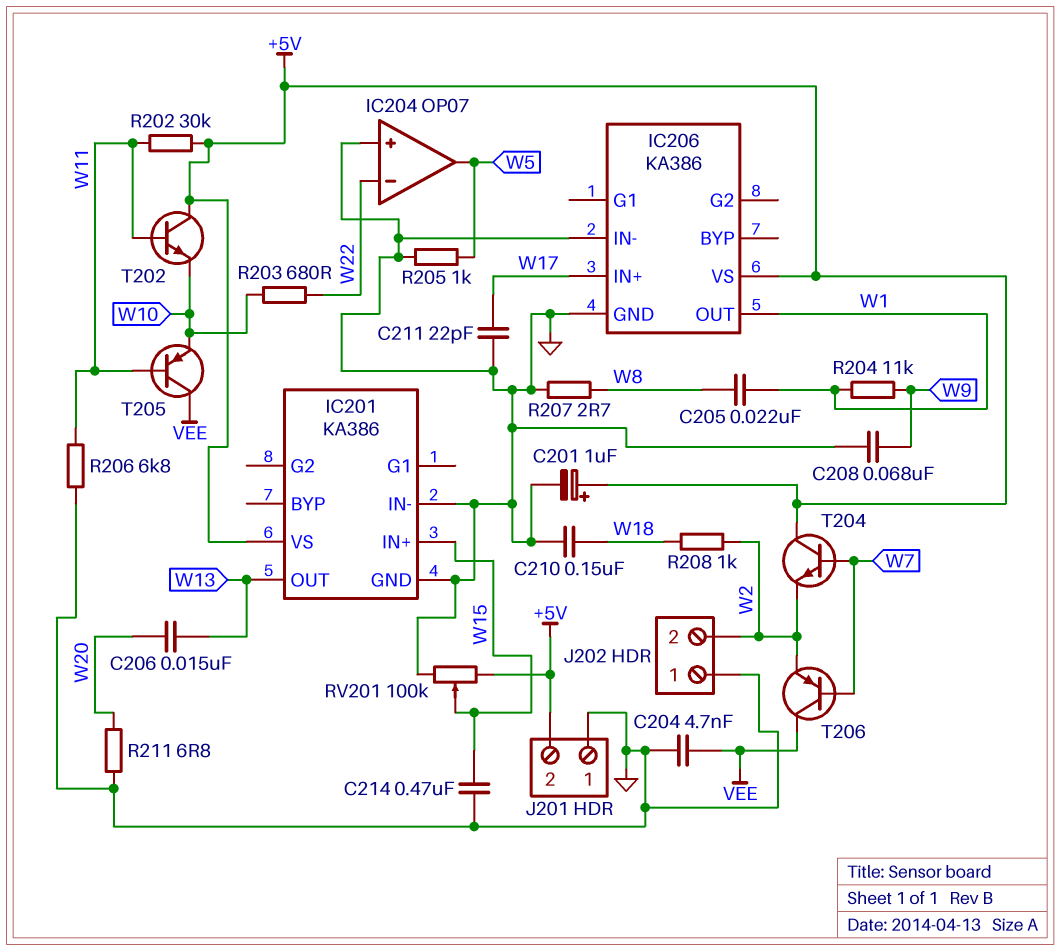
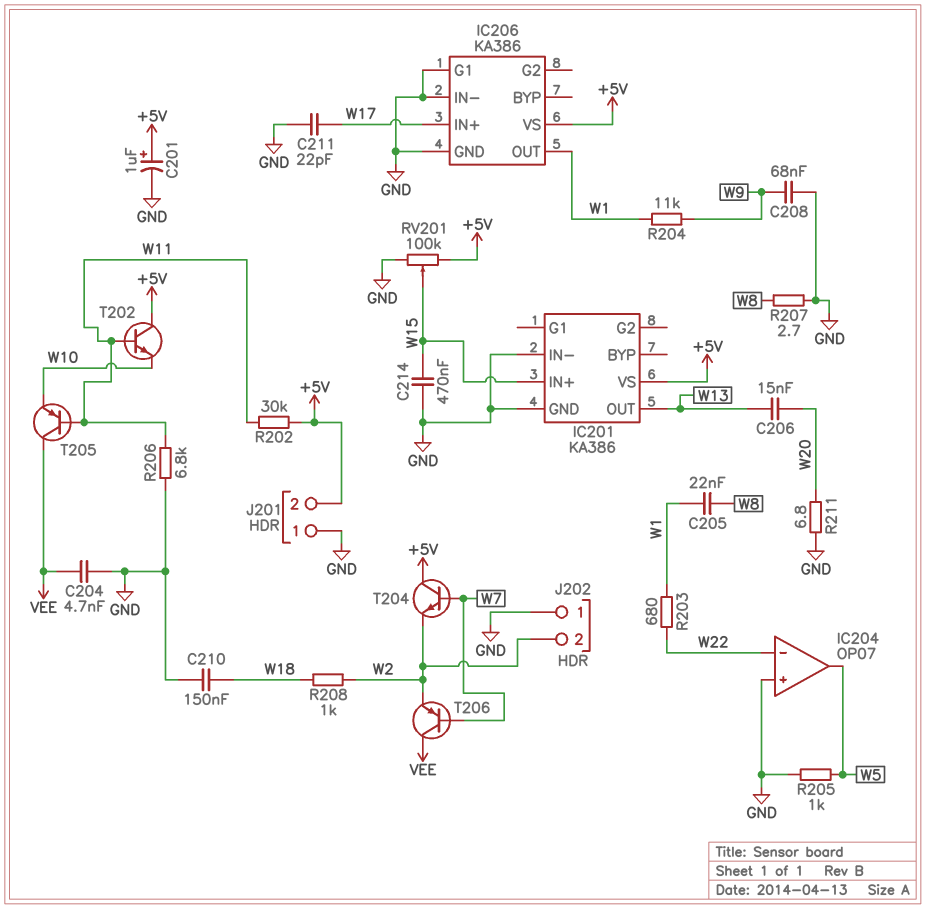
IC206 pin G1: none -> GND
R203: 680 (W10, W22) -> 680 (W1, W22)

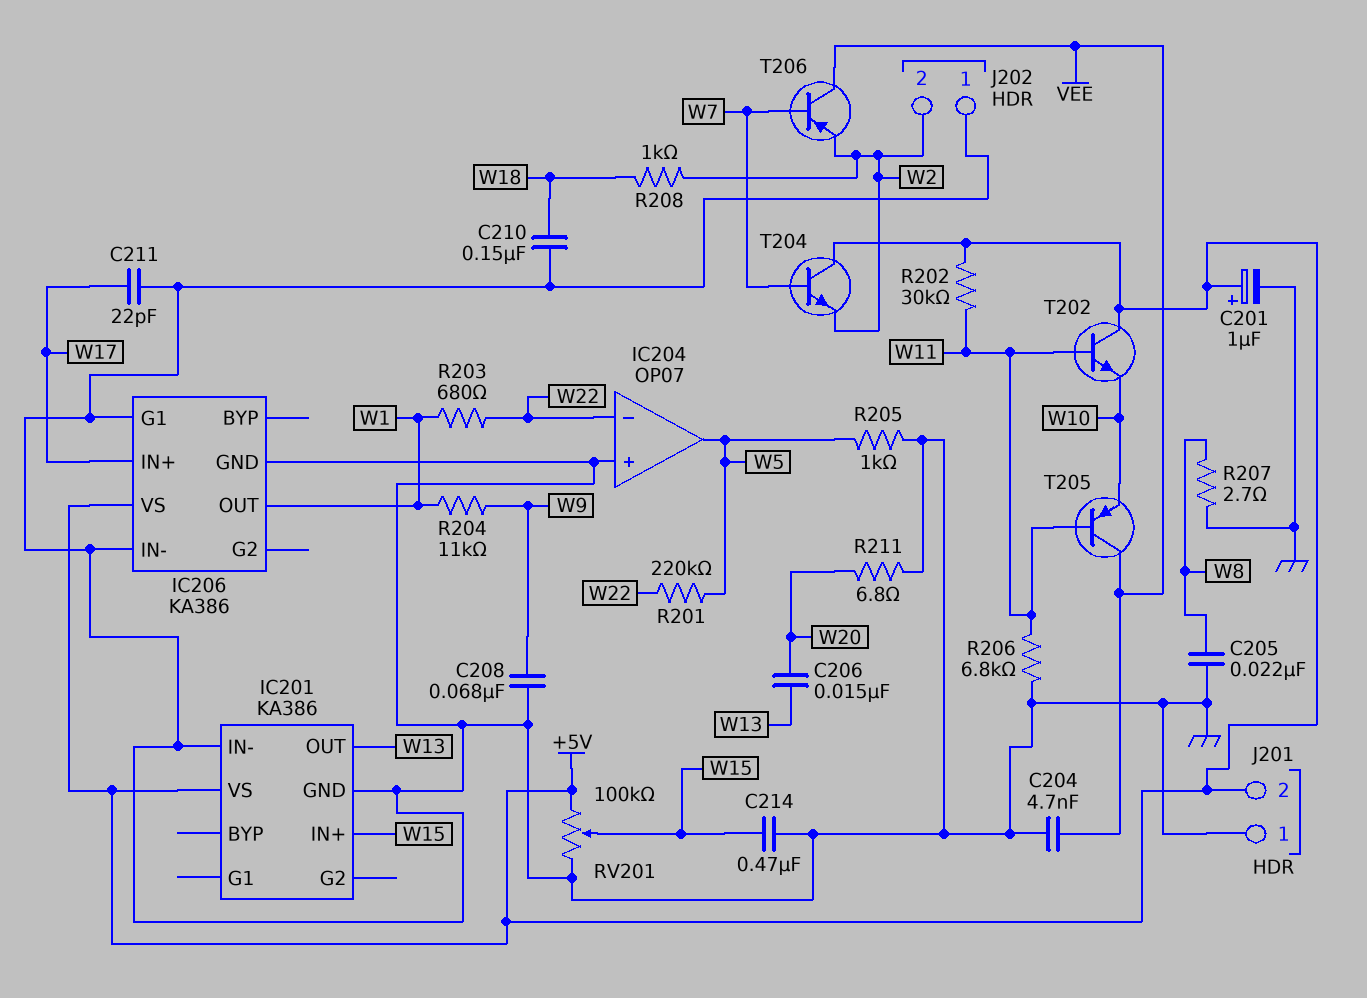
C205: 22nF (W1, W8) -> 22nF (GND, W8)
R201: none -> 220k (W5, W22)

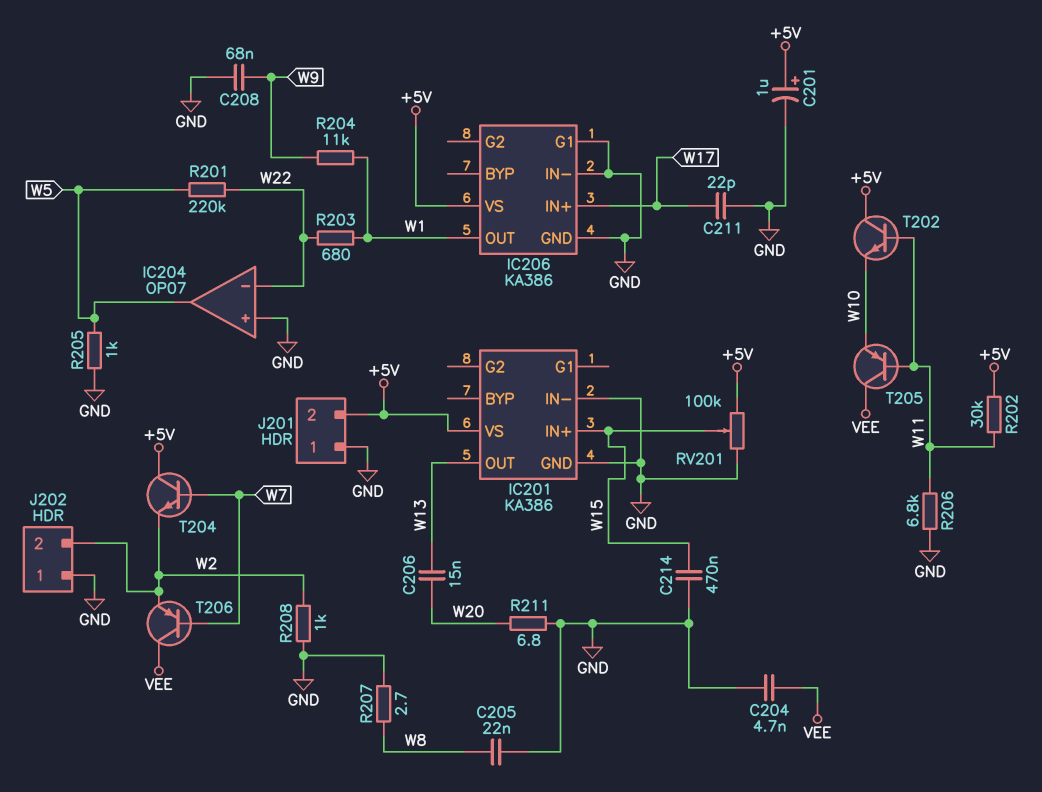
C210: 150nF (GND, W18) -> none
R208: 1k (W2, W18) -> 1k (GND, W2)

